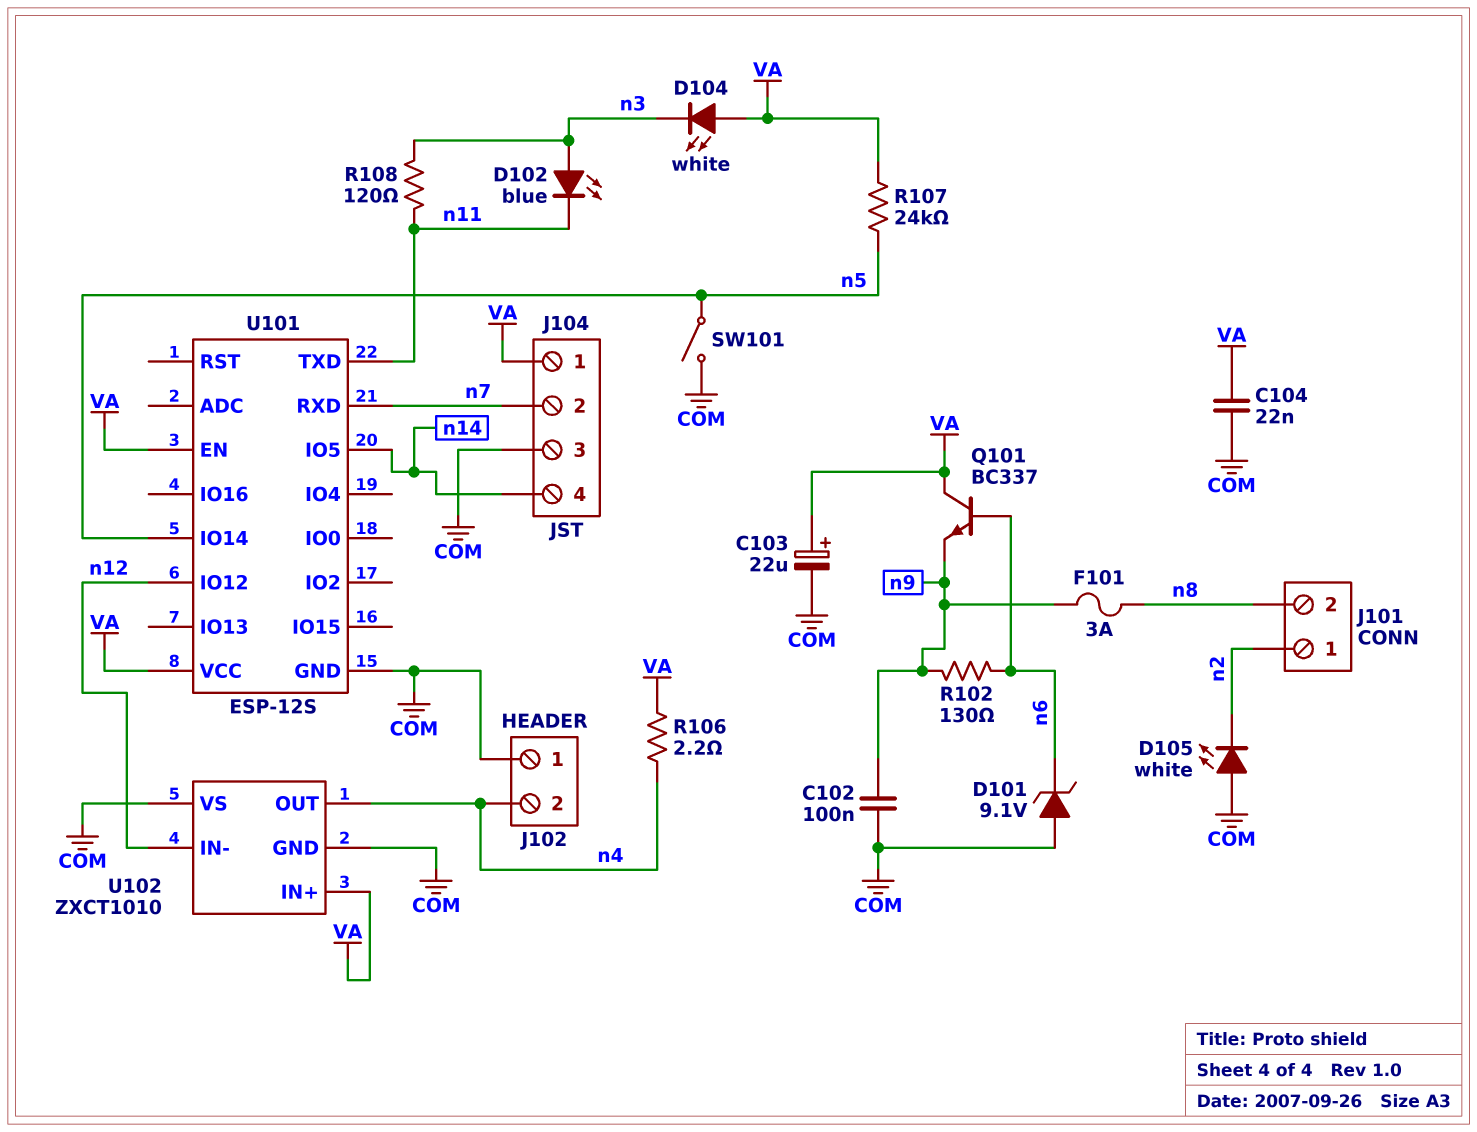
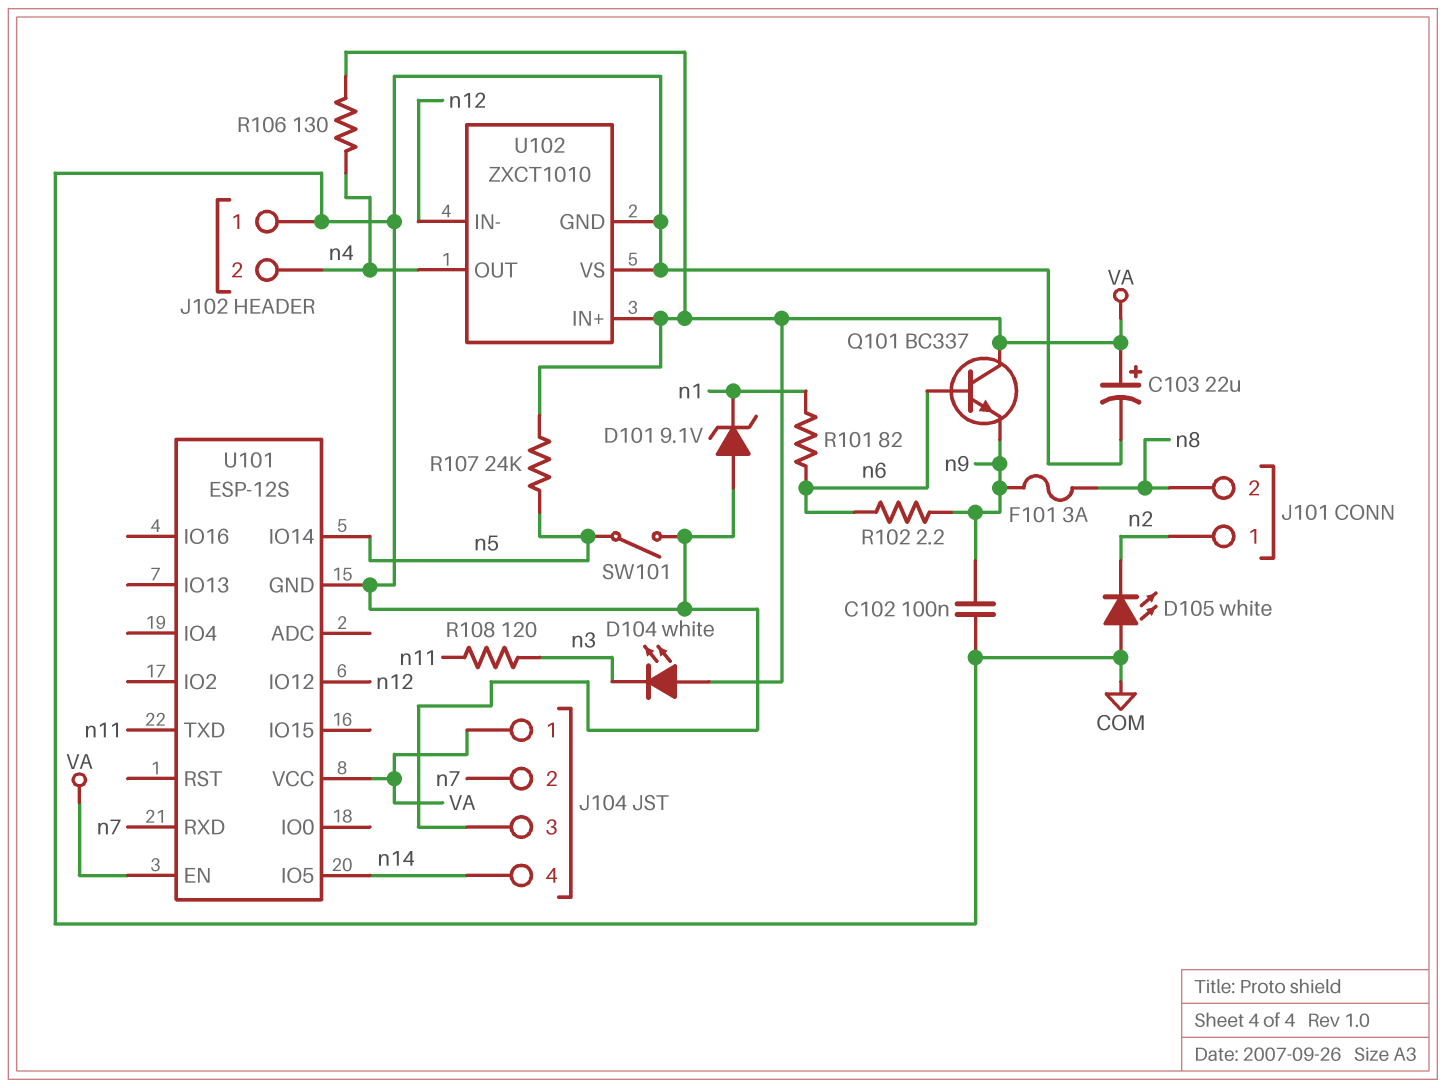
C104: 22nF (COM, VA) -> none
D101: zener 9.1V (A COM, K n6) -> zener 9.1V (A COM, K n1)
D102: LED blue (A n3, K n11) -> none
R101: none -> 82 (n1, n6)
R102: 130 (n6, n9) -> 2.2 (n6, n9)
R106: 2.2 (VA, n4) -> 130 (VA, n4)

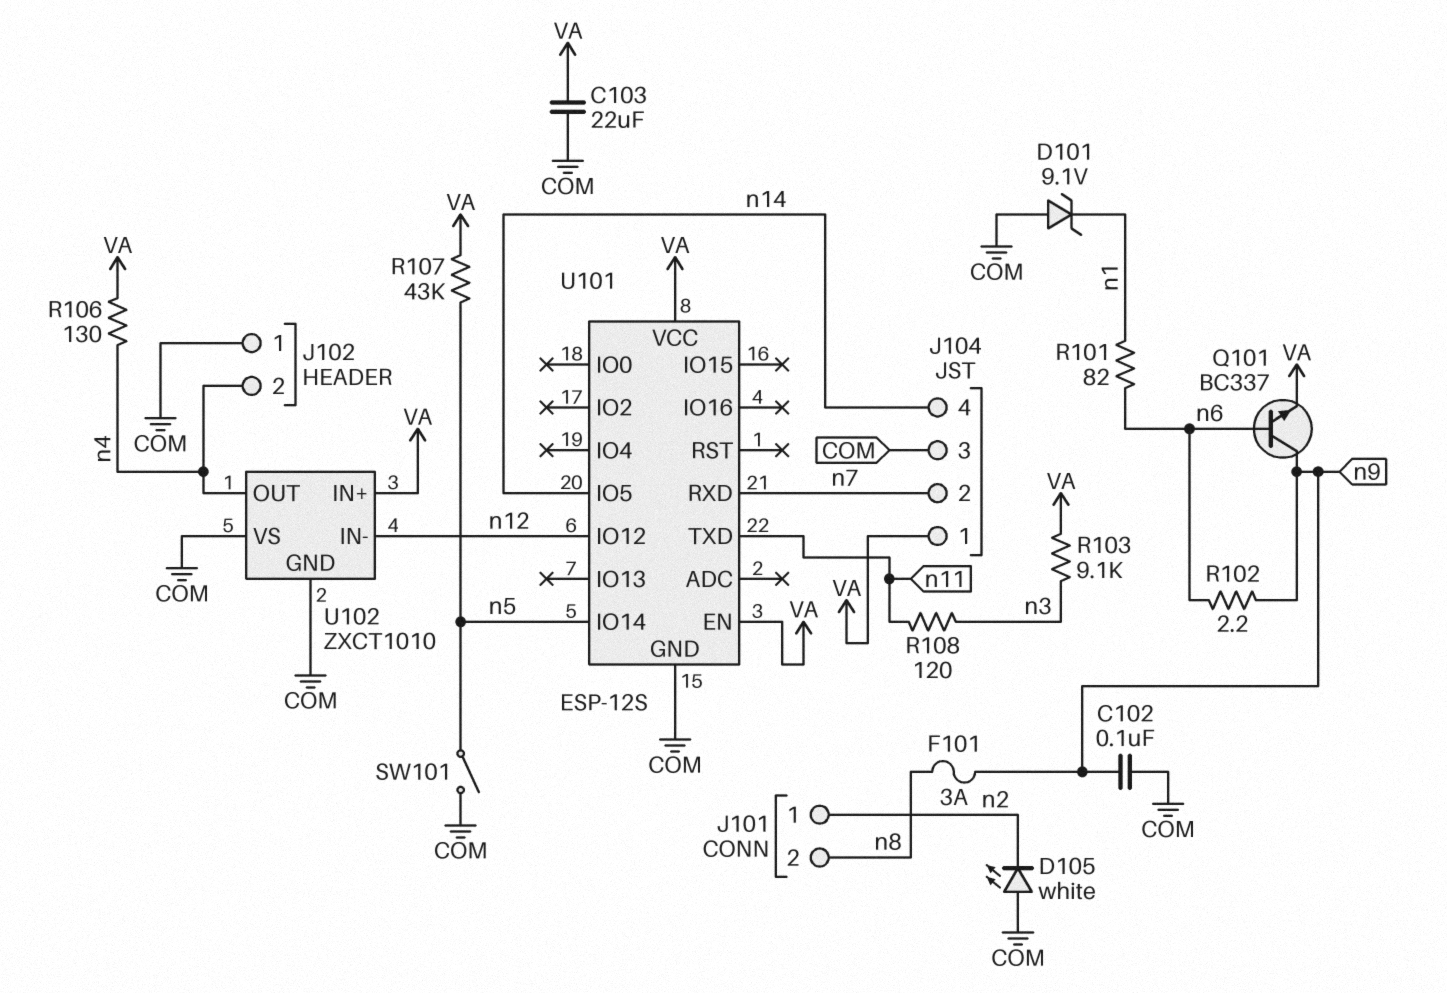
C103: 22uF (plus VA, minus COM) -> 22uF (COM, VA)
D104: LED white (A VA, K n3) -> none
Q101: NPN BC337 (B n6, C VA, E n9) -> NPN BC337 (B n6, C n9, E VA)
R103: none -> 9.1k (VA, n3)
R107: 24k (VA, n5) -> 43k (VA, n5)

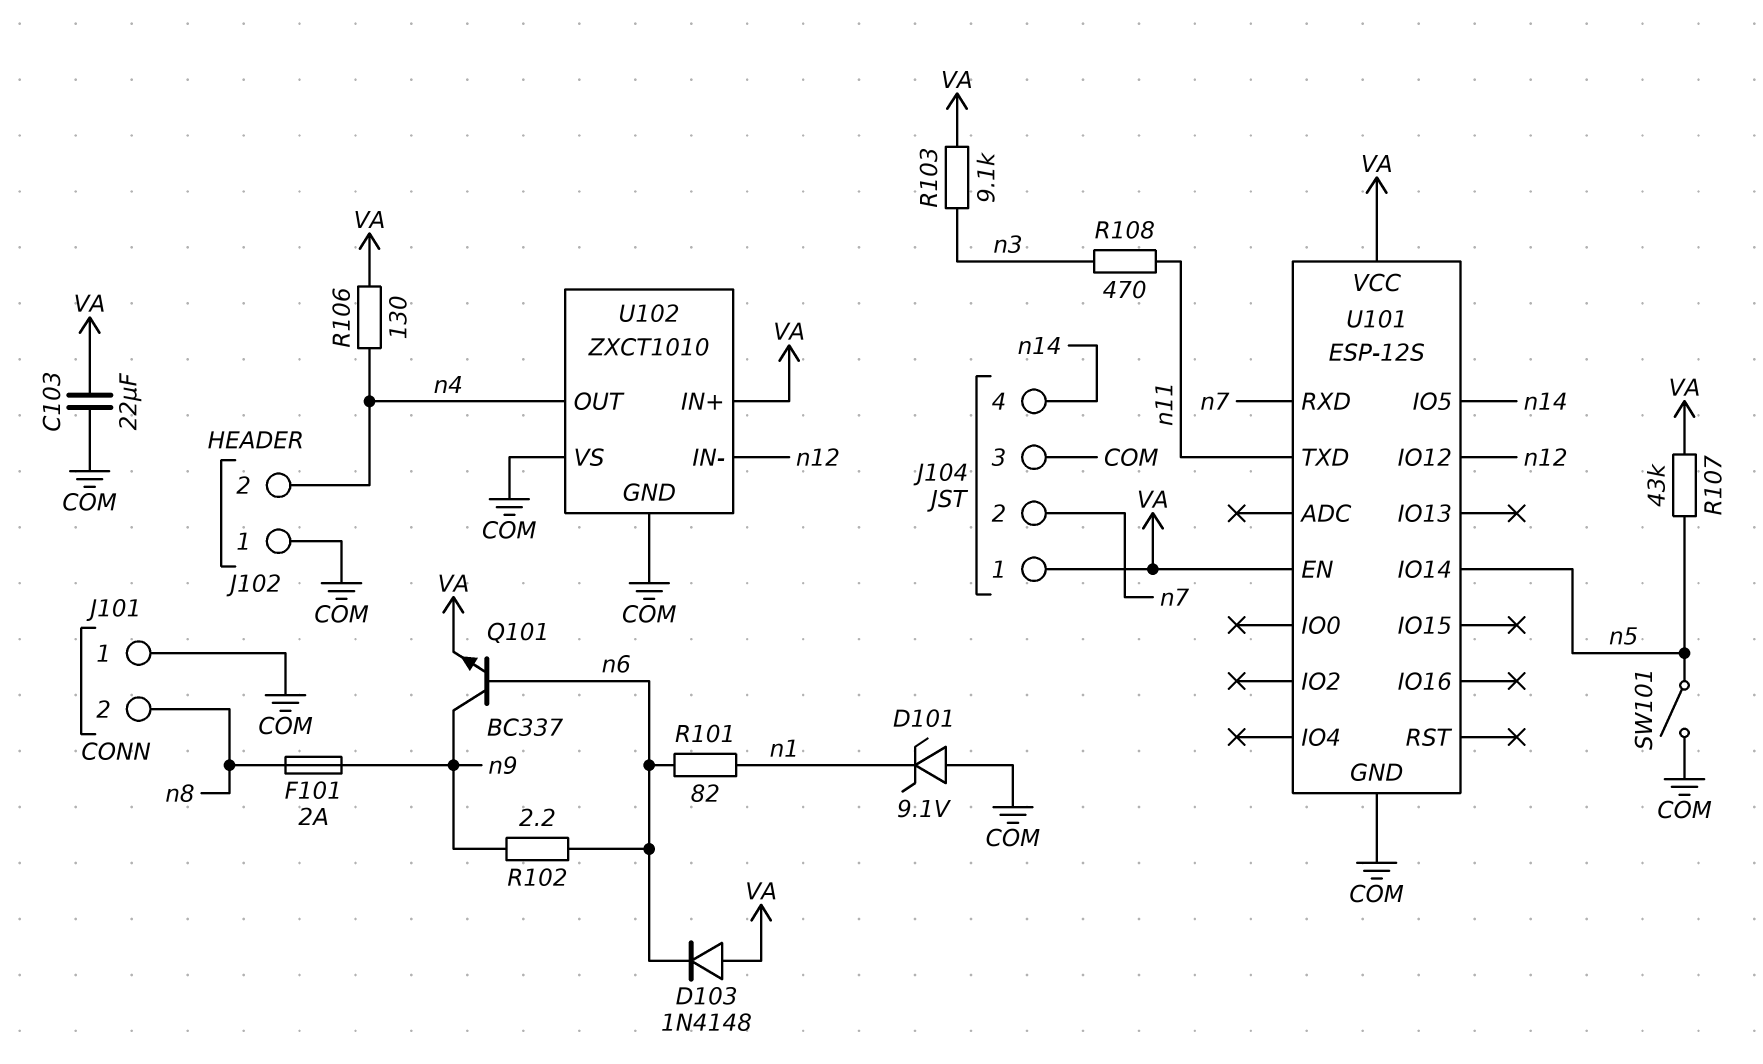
C102: 100nF (COM, n9) -> none
D103: none -> diode 1N4148 (A VA, K n6)
D105: LED white (A COM, K n2) -> none
F101: 3A (n8, n9) -> 2A (n8, n9)
J101 pin 1: n2 -> COM
R108: 120 (n3, n11) -> 470 (n3, n11)

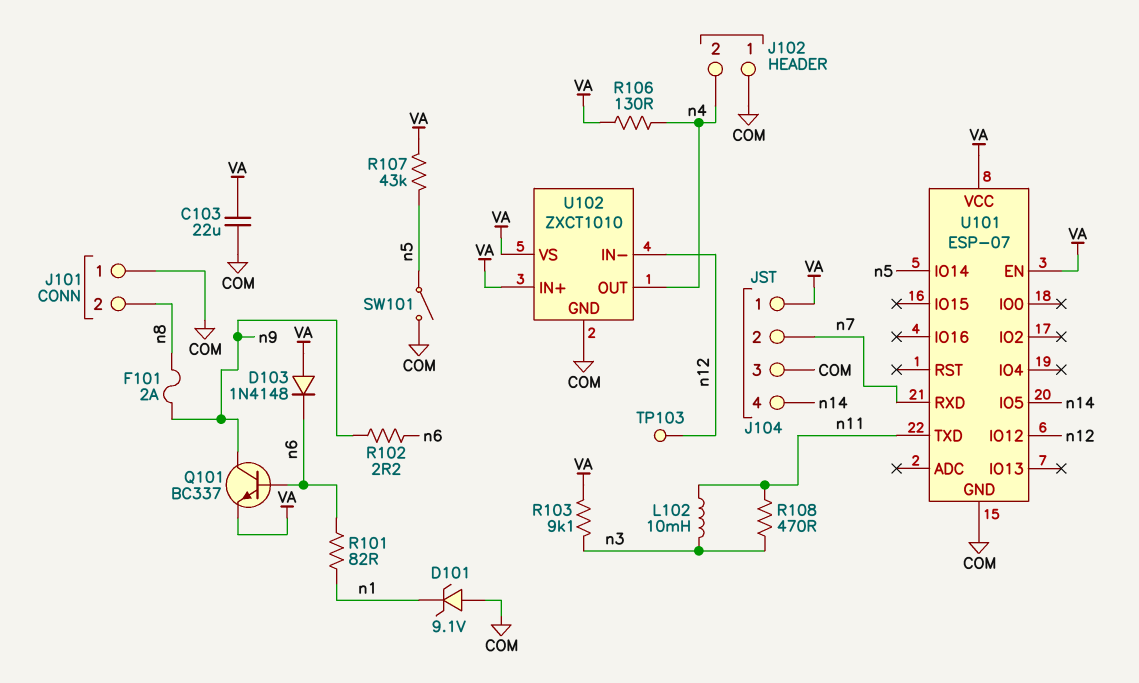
L102: none -> 10mH (n3, n11)
TP103: none -> test point (n12)
U101: ESP-12S -> ESP-07
U102 pin VS: COM -> VA

